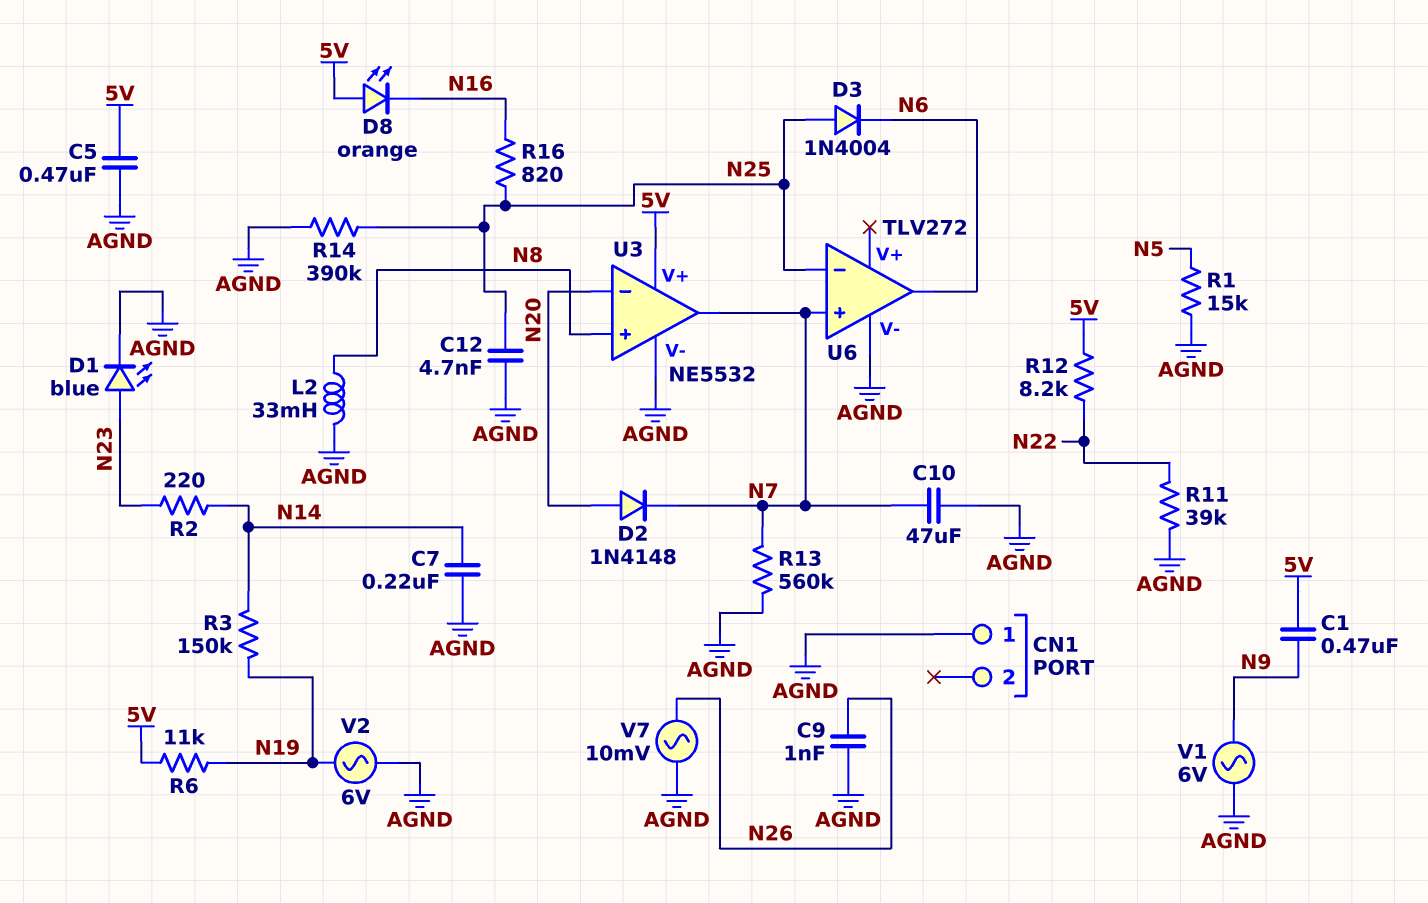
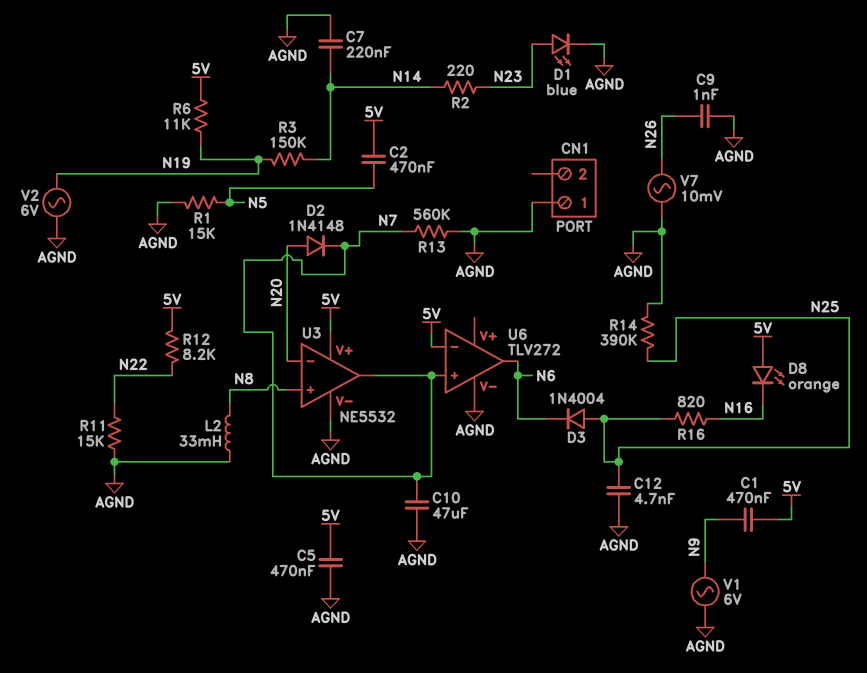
C2: none -> 470nF (5V, N5)
R11: 39k (AGND, N22) -> 15k (AGND, N22)
U6 pin in-: N25 -> 5V

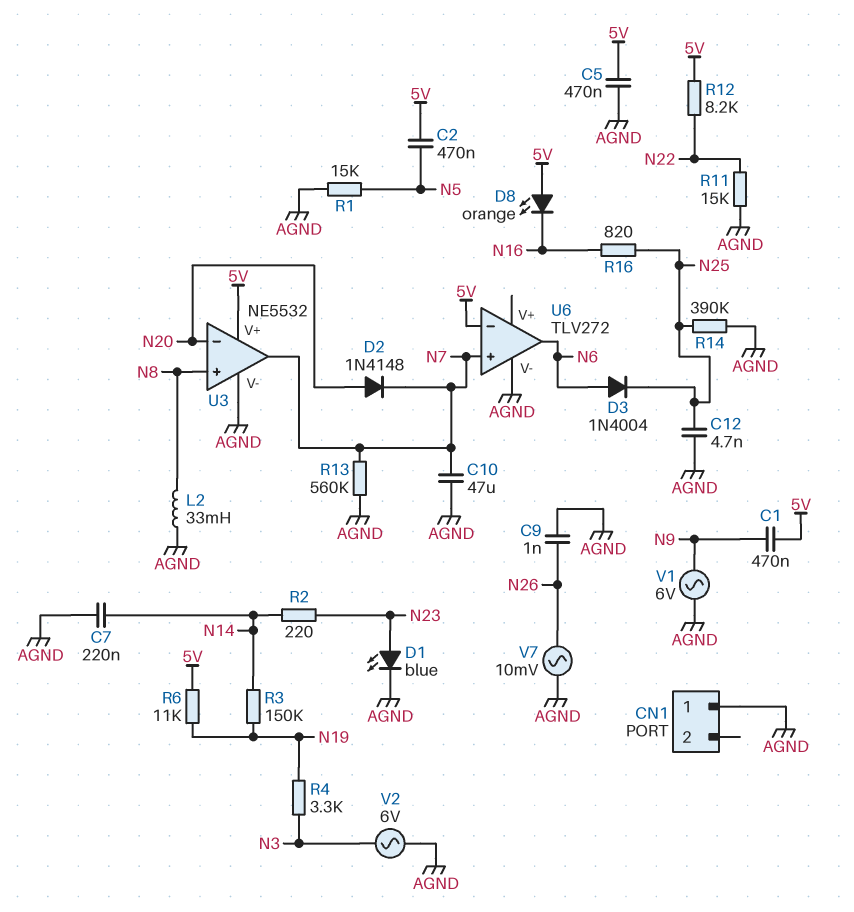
D3: diode 1N4004 (A N25, K N6) -> diode 1N4004 (A N6, K N25)
R4: none -> 3.3k (N3, N19)
V2: AC 6V (AGND, N19) -> AC 6V (AGND, N3)

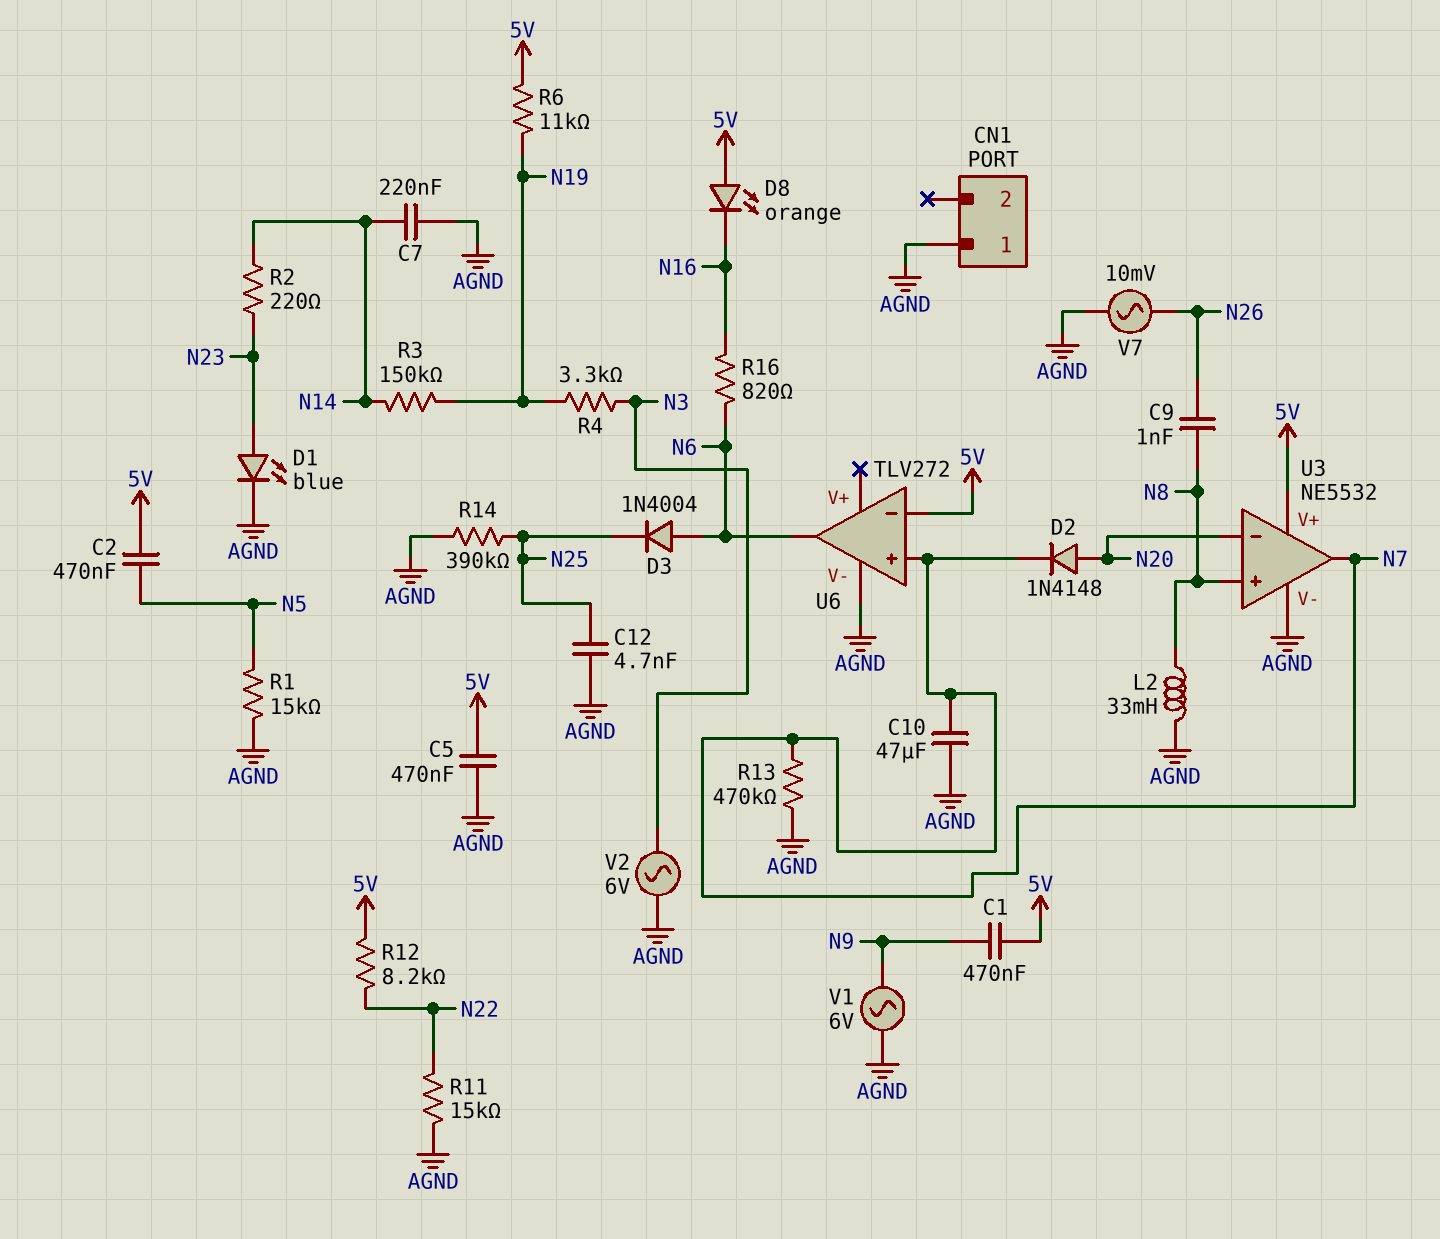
C9: 1nF (AGND, N26) -> 1nF (N8, N26)
R13: 560k (AGND, N7) -> 470k (AGND, N7)
R16: 820 (N16, N25) -> 820 (N6, N16)

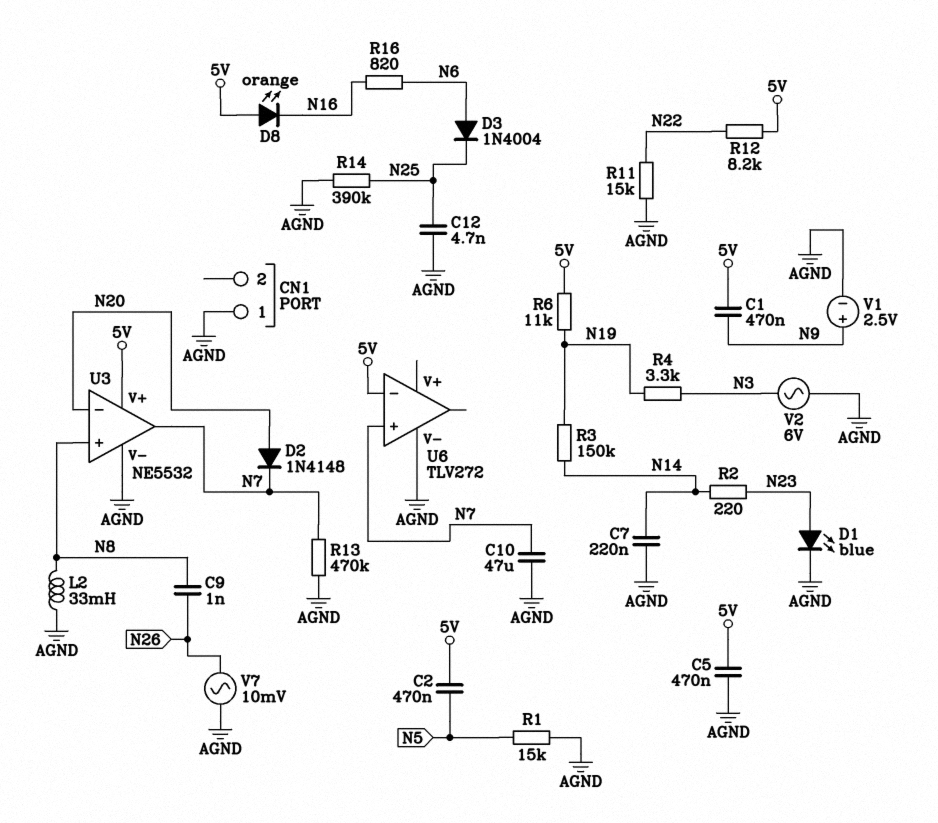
U6 pin out: N6 -> none
V1: AC 6V (AGND, N9) -> 2.5V (plus N9, minus AGND)

